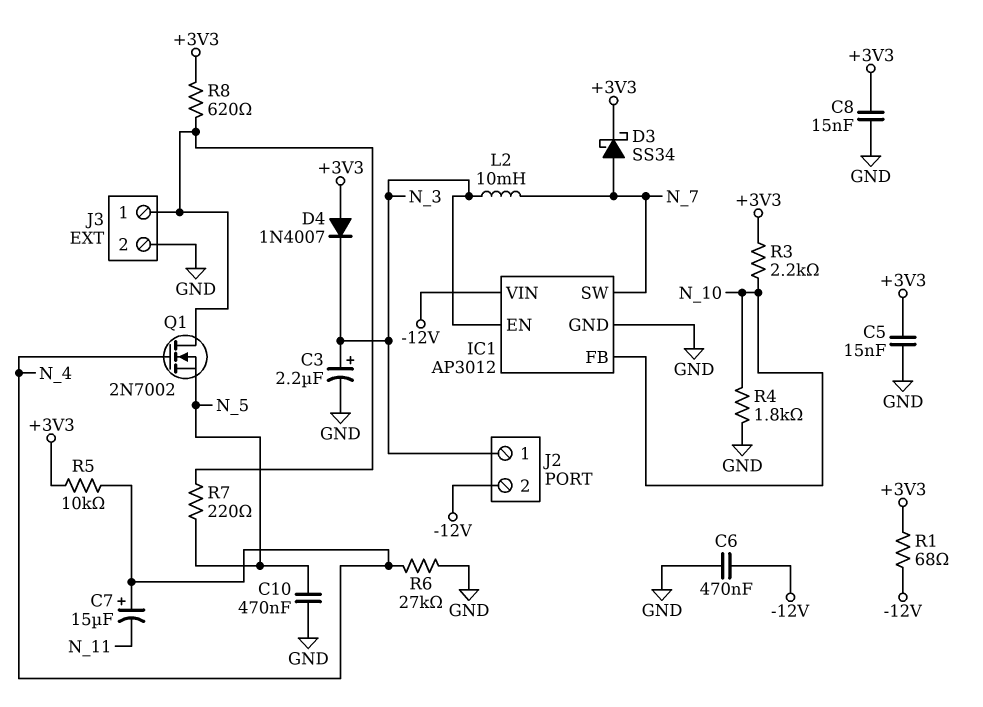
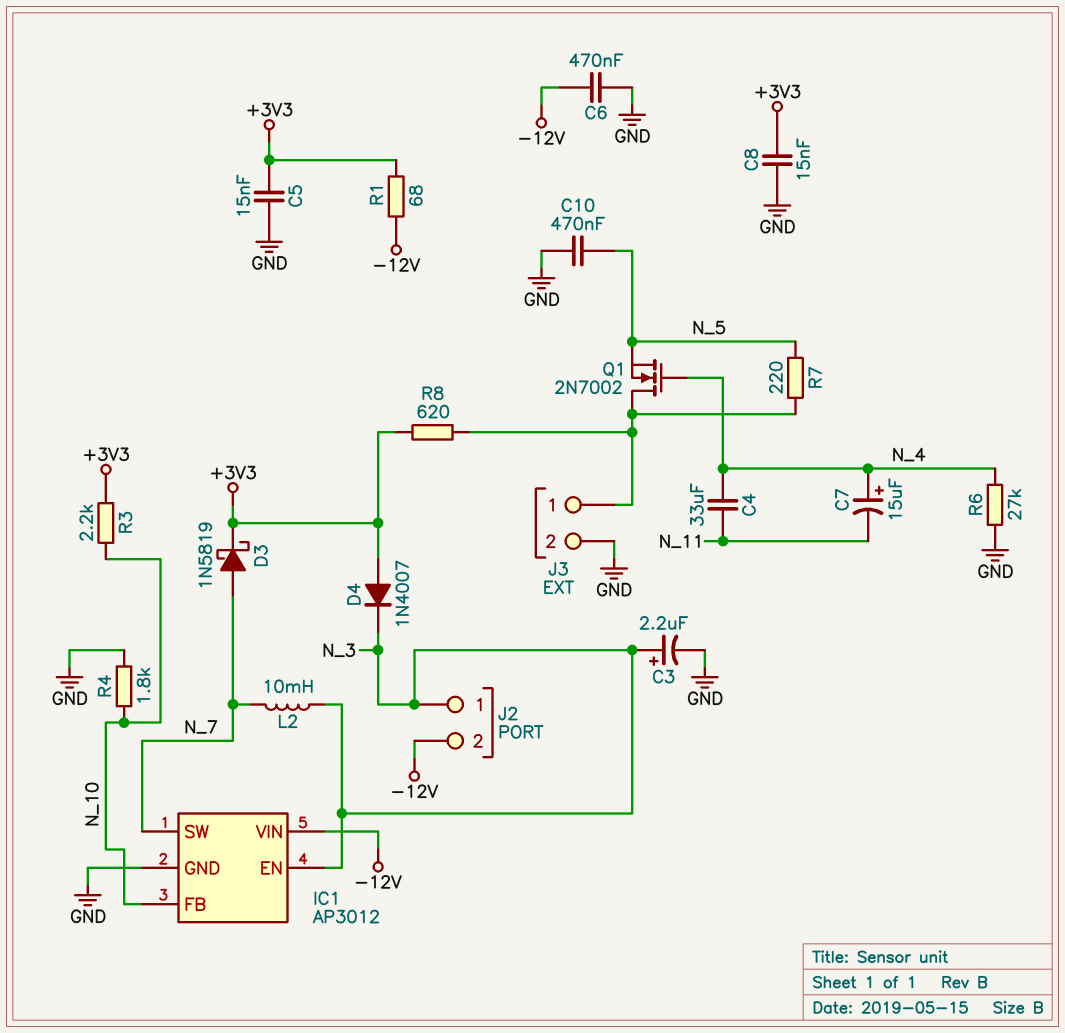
C4: none -> 33uF (N_4, N_11)
D3: schottky SS34 (A N_7, K +3V3) -> schottky 1N5819 (A N_7, K +3V3)
R5: 10k (+3V3, N_4) -> none

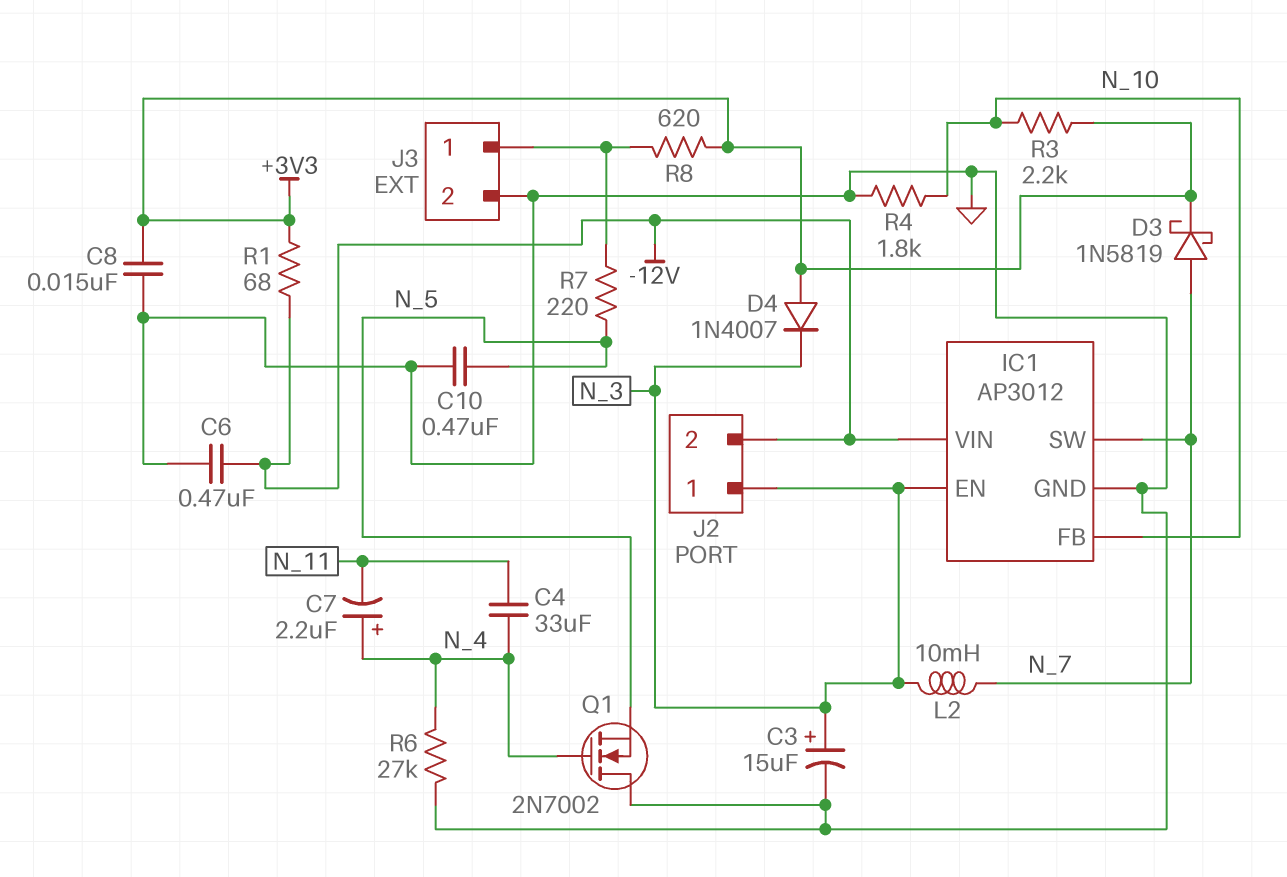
C3: 2.2uF (plus N_3, minus GND) -> 15uF (plus N_3, minus GND)
C5: 15nF (+3V3, GND) -> none
C7: 15uF (plus N_4, minus N_11) -> 2.2uF (plus N_4, minus N_11)
Q1: NMOS 2N7002 (G N_4, D J3/1, S N_5) -> NMOS 2N7002 (G N_4, D GND, S N_5)

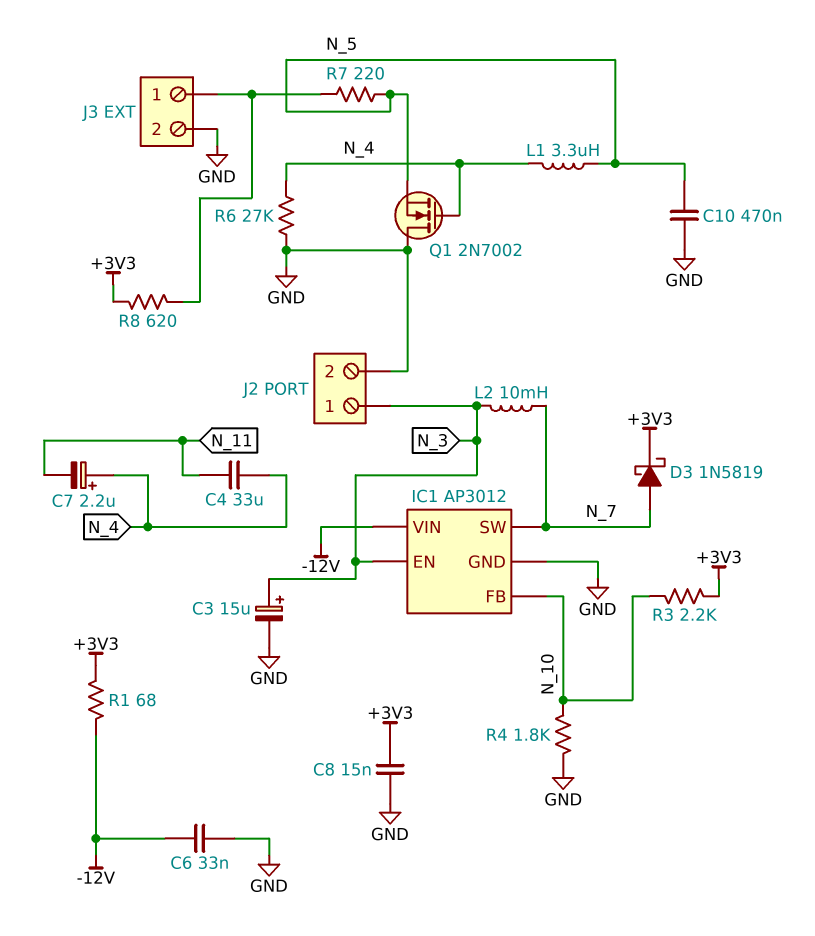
C6: 470nF (-12V, GND) -> 33nF (-12V, GND)
D4: diode 1N4007 (A +3V3, K N_3) -> none
J2 pin 2: -12V -> GND
L1: none -> 3.3uH (N_4, N_5)

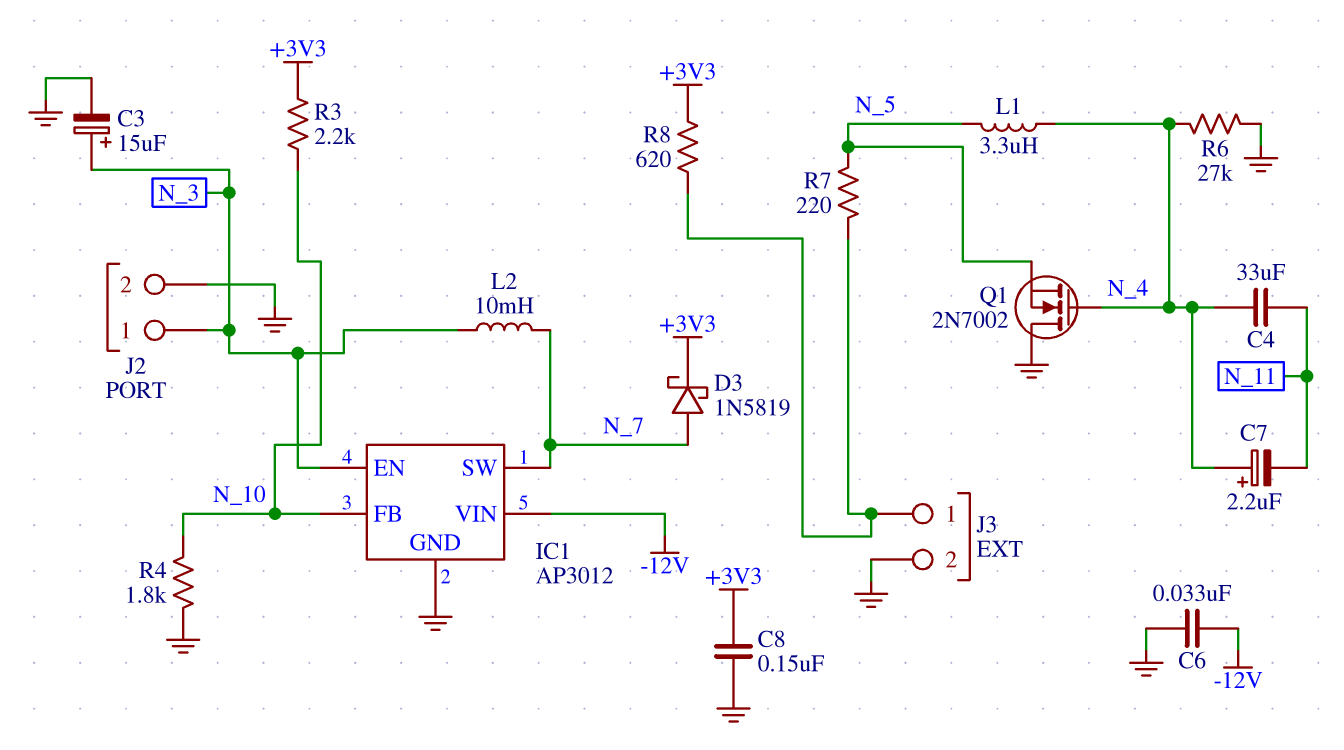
C8: 15nF (+3V3, GND) -> 150nF (+3V3, GND)
C10: 470nF (GND, N_5) -> none
R1: 68 (+3V3, -12V) -> none

